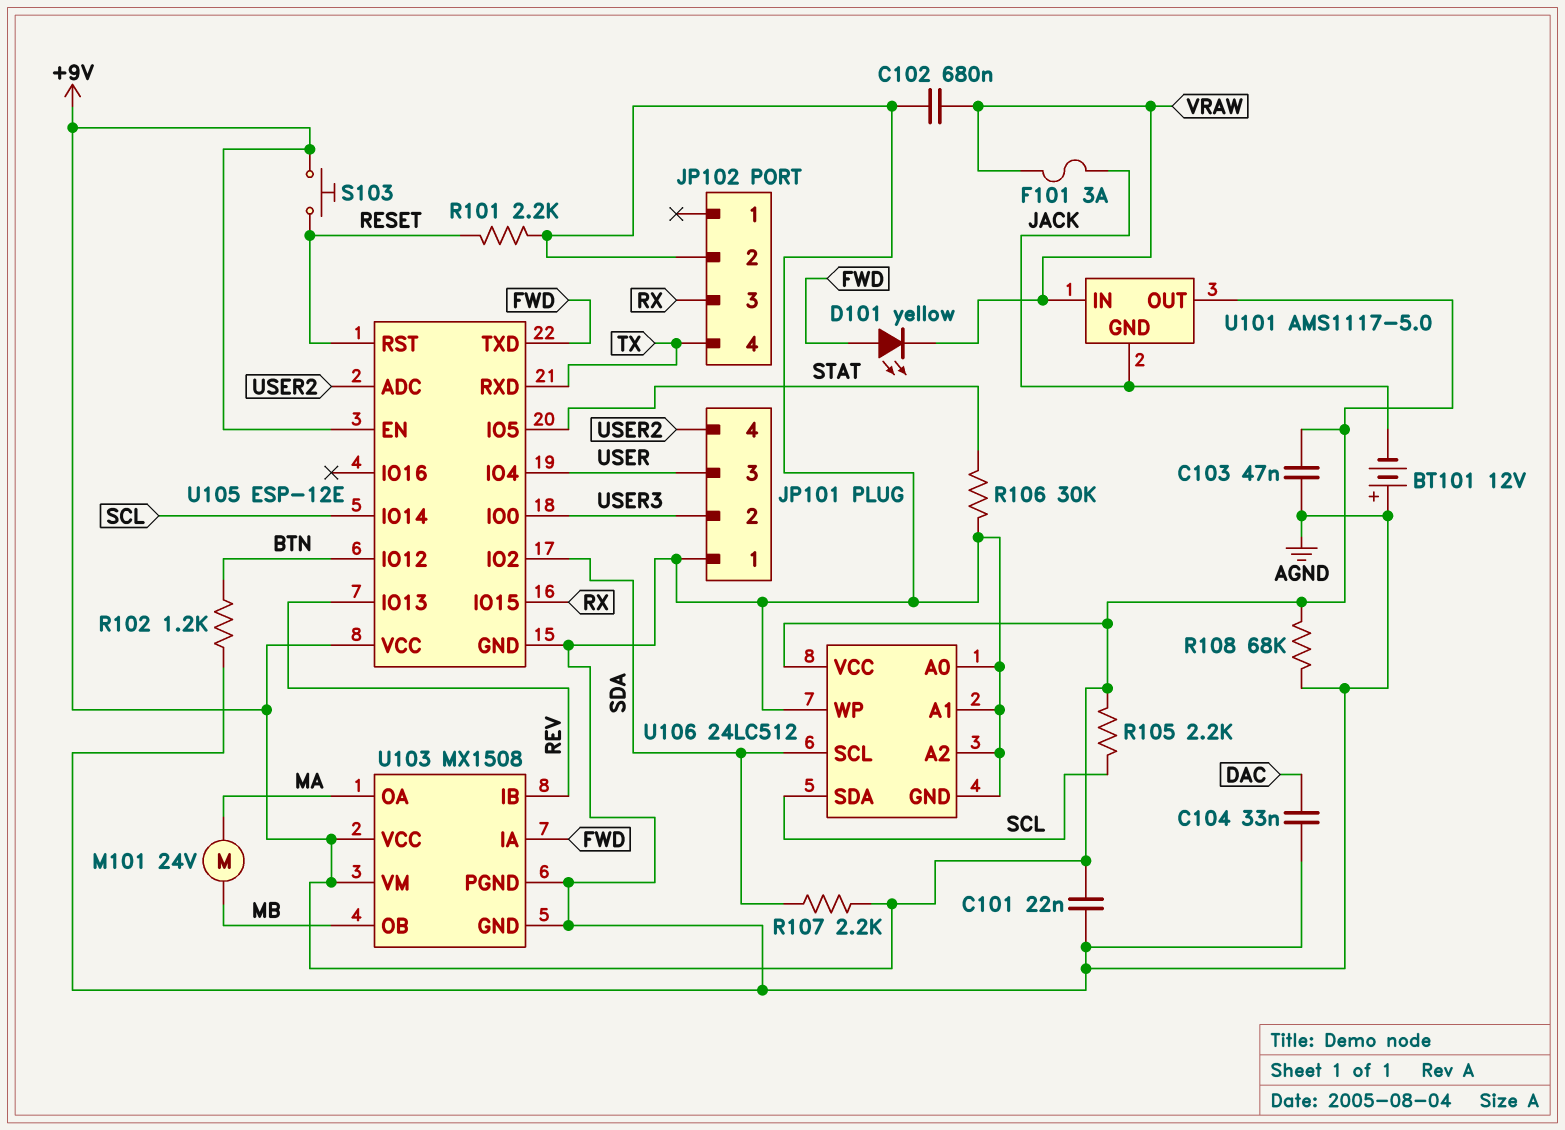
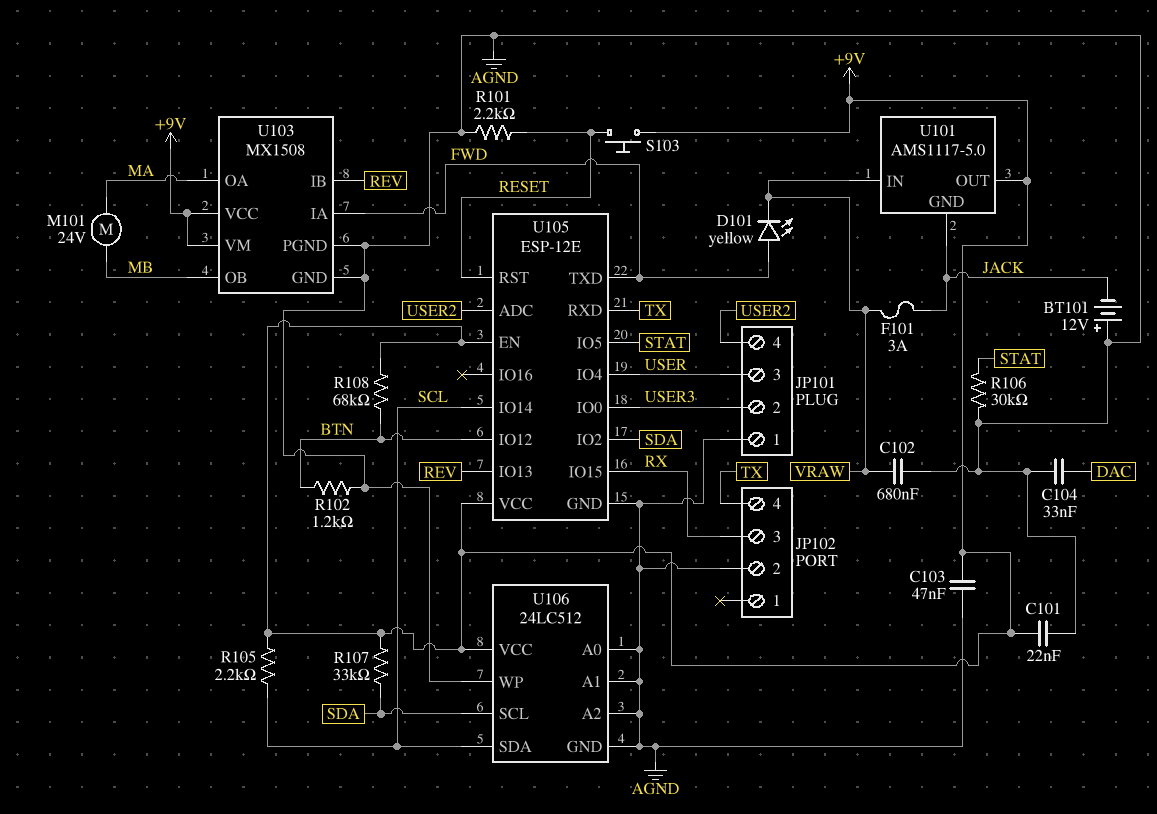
R107: 2.2k (+9V, SDA) -> 33k (+9V, SDA)
R108: 68k (+9V, AGND) -> 68k (+9V, BTN)

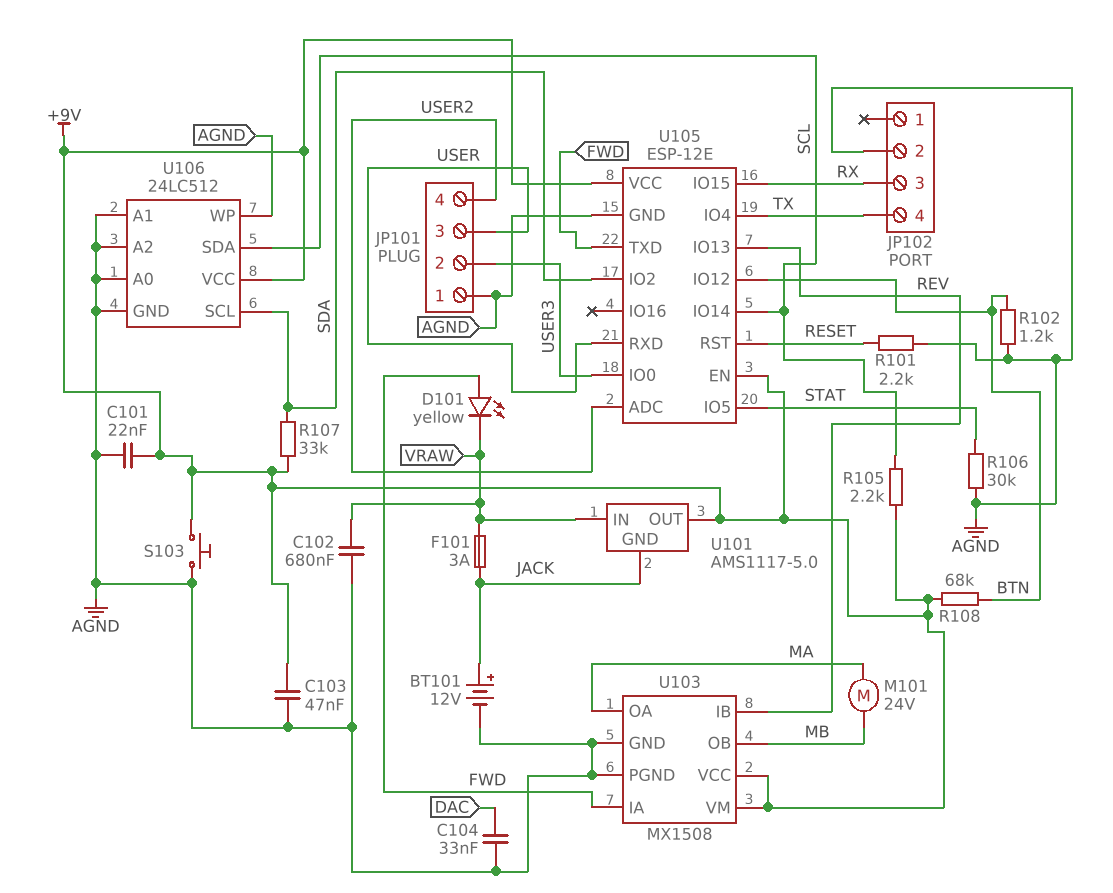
BT101: 12V (plus AGND, minus JACK) -> 12V (plus JACK, minus AGND)
S103: button (+9V, RESET) -> button (+9V, AGND)
U105 pin IO4: USER -> TX
U105 pin RXD: TX -> USER

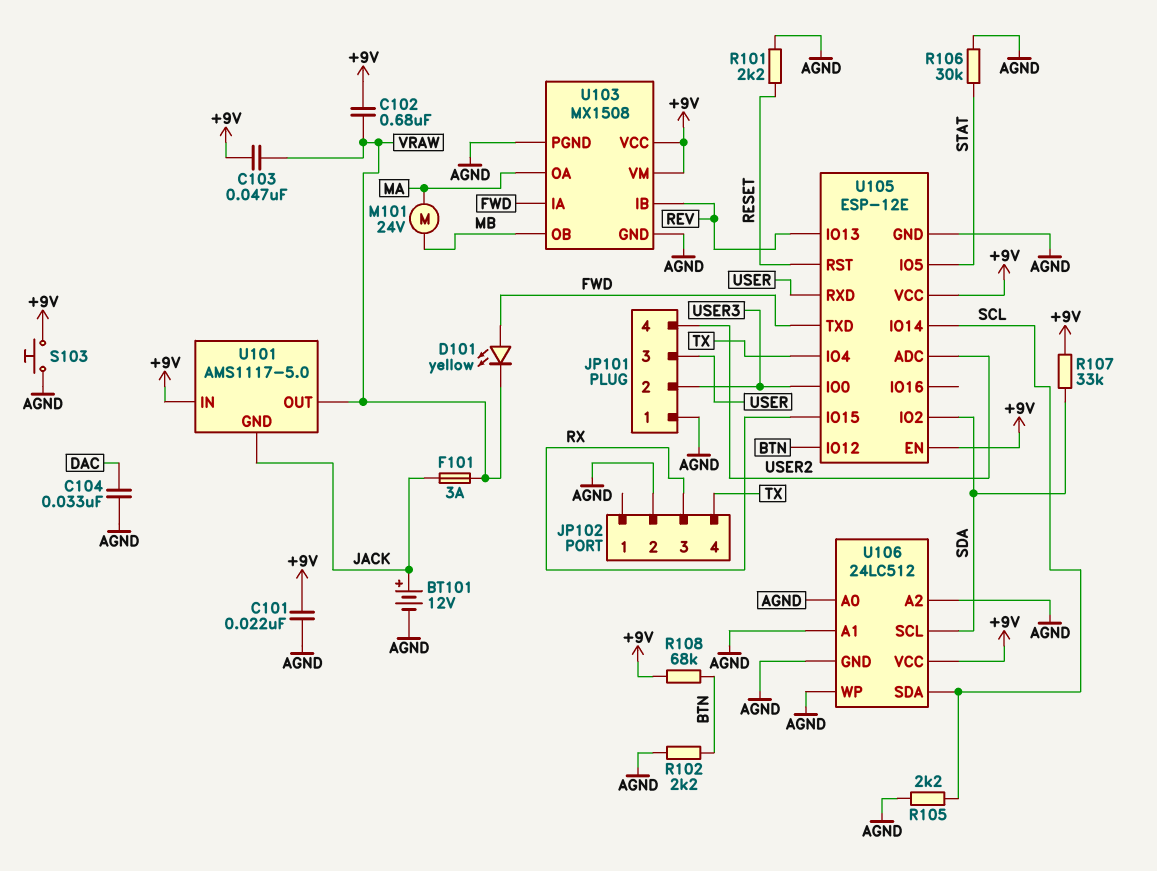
C102: 680nF (AGND, VRAW) -> 680nF (+9V, VRAW)
C103: 47nF (+9V, AGND) -> 47nF (+9V, VRAW)
R102: 1.2k (AGND, BTN) -> 2.2k (AGND, BTN)
R105: 2.2k (+9V, SCL) -> 2.2k (AGND, SCL)
U101 pin IN: VRAW -> +9V
U101 pin OUT: +9V -> VRAW

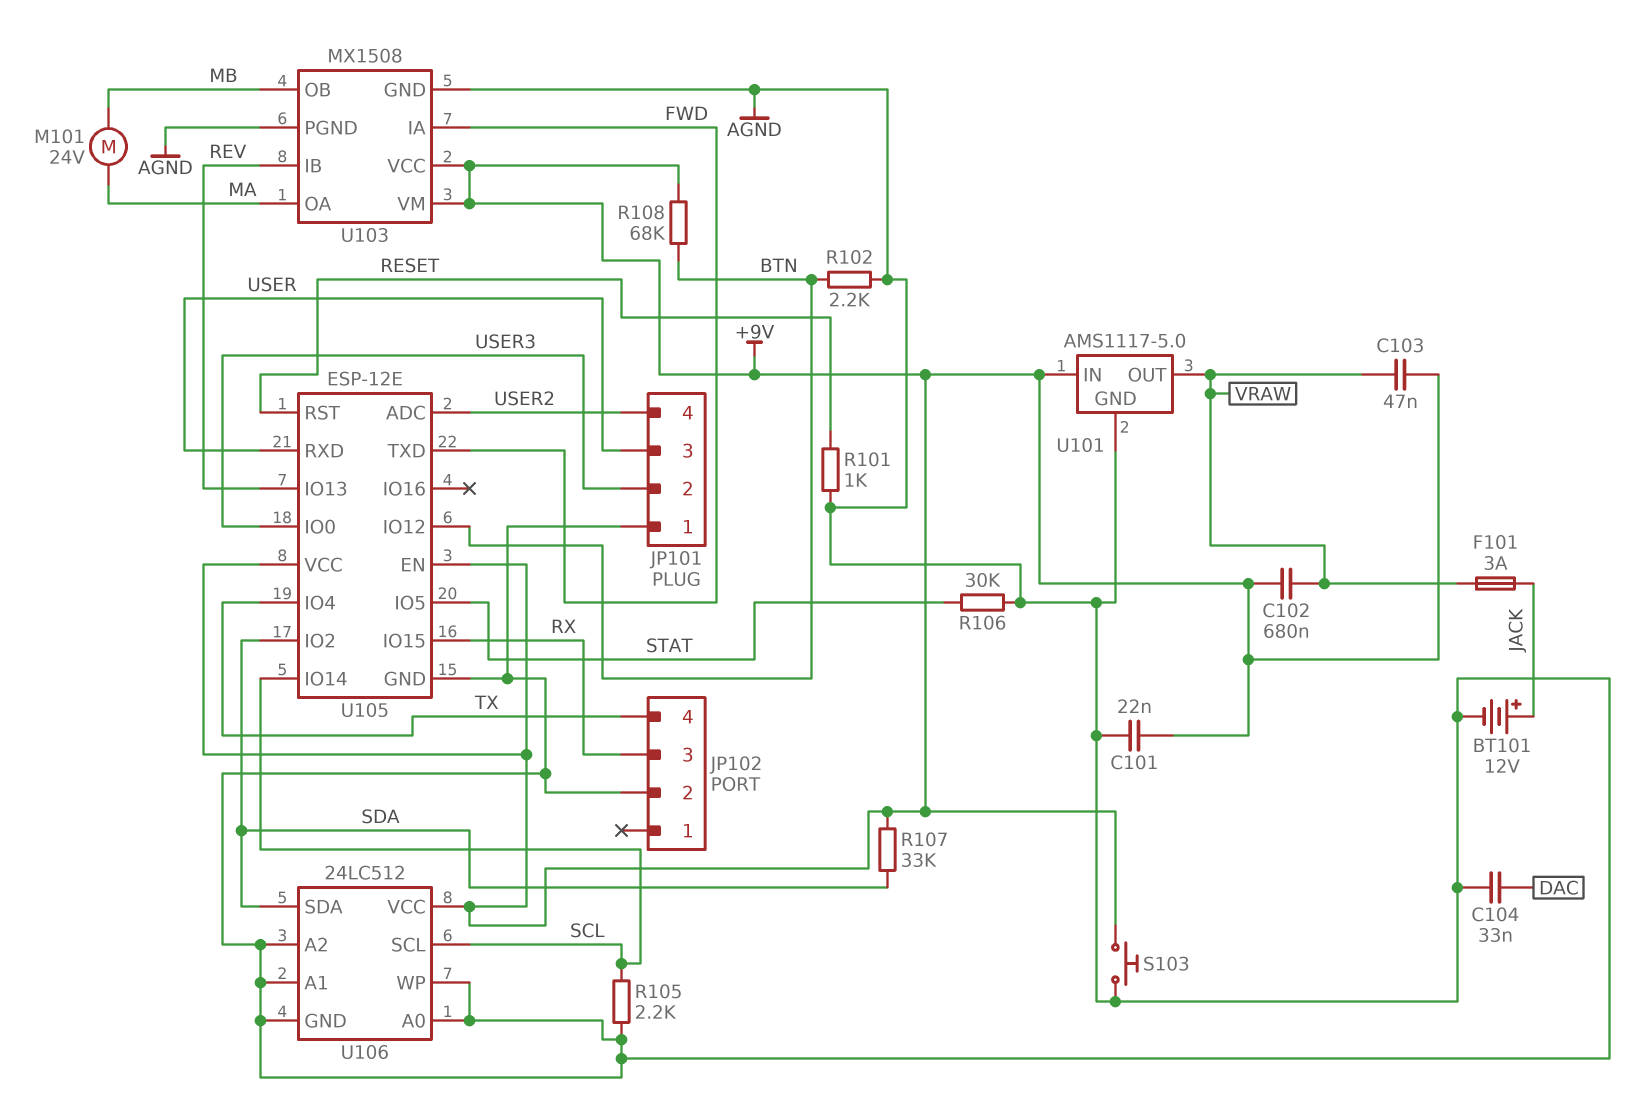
D101: LED yellow (A FWD, K VRAW) -> none
R101: 2.2k (AGND, RESET) -> 1k (AGND, RESET)
U101 pin GND: JACK -> AGND
U106 pin SCL: SDA -> SCL
U106 pin SDA: SCL -> SDA

